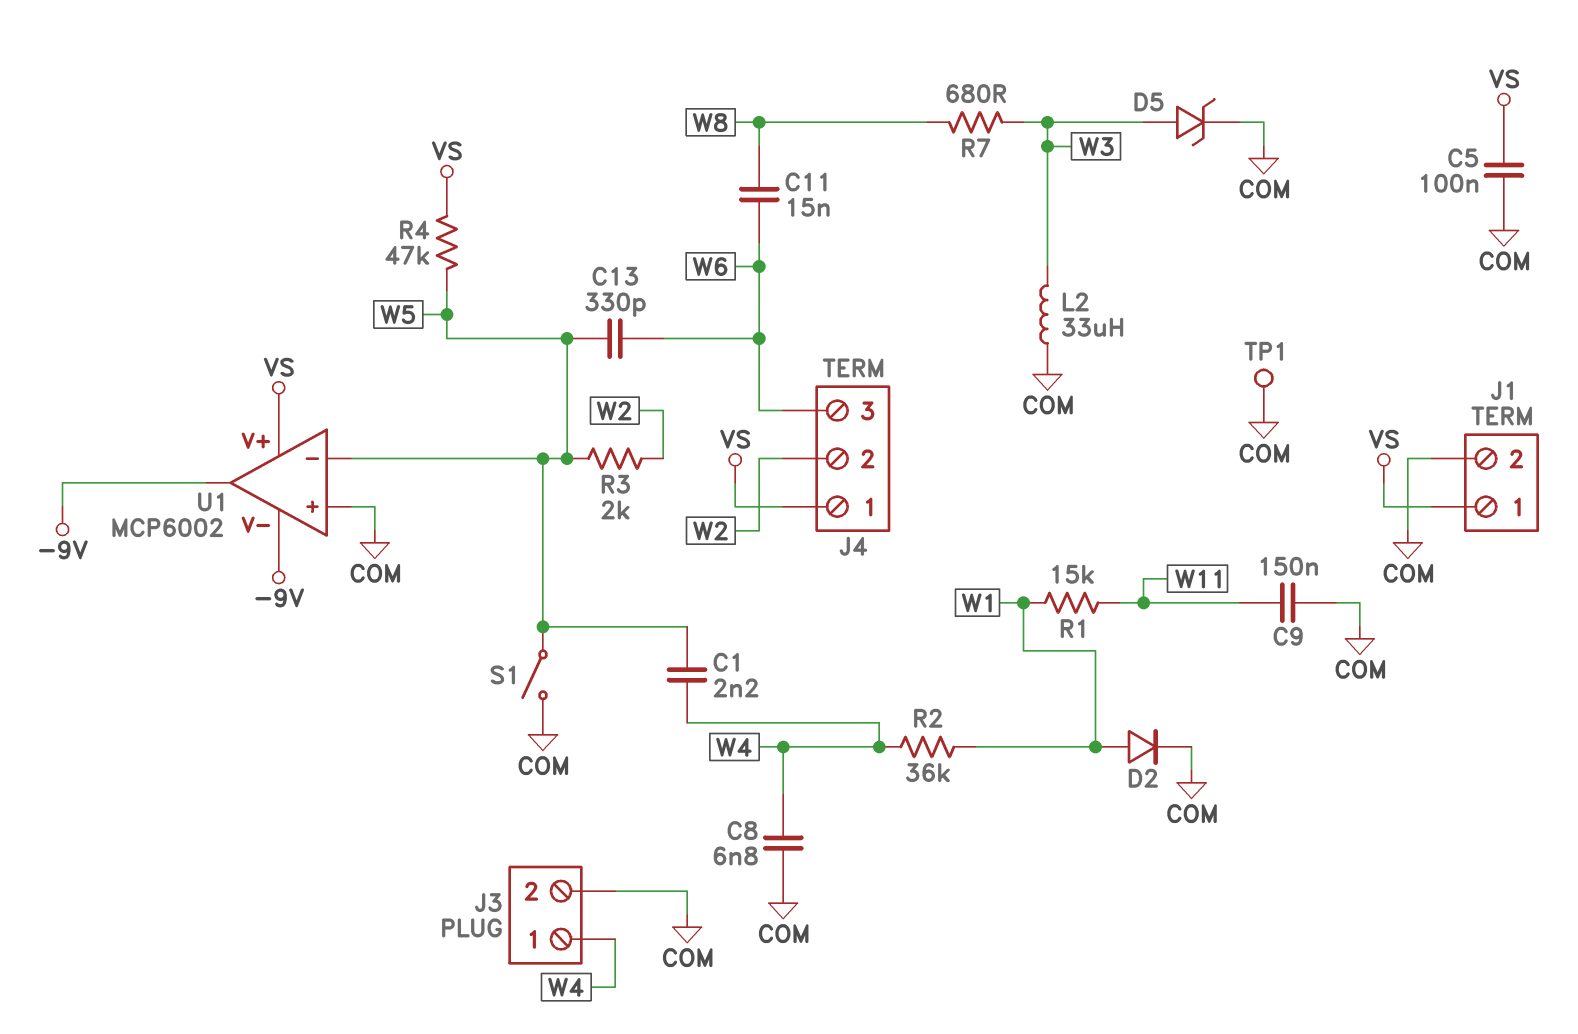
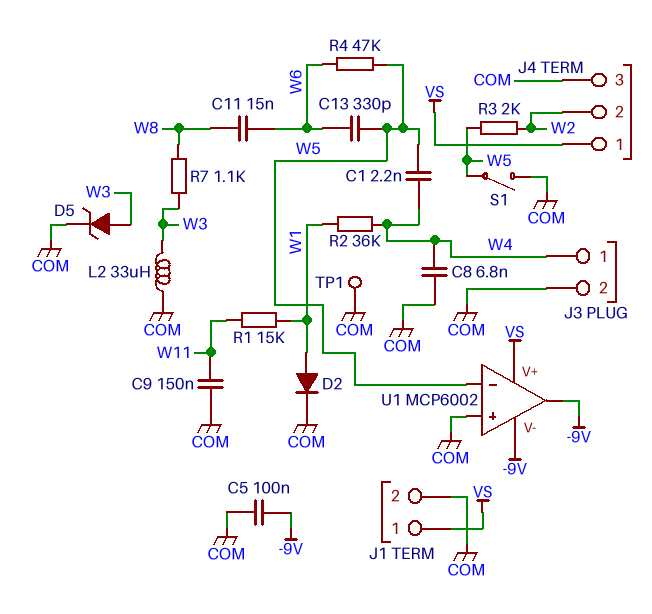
C5: 100nF (COM, VS) -> 100nF (-9V, COM)
J4 pin 3: W6 -> COM
R4: 47k (VS, W5) -> 47k (W5, W6)
R7: 680 (W3, W8) -> 1.1k (W3, W8)

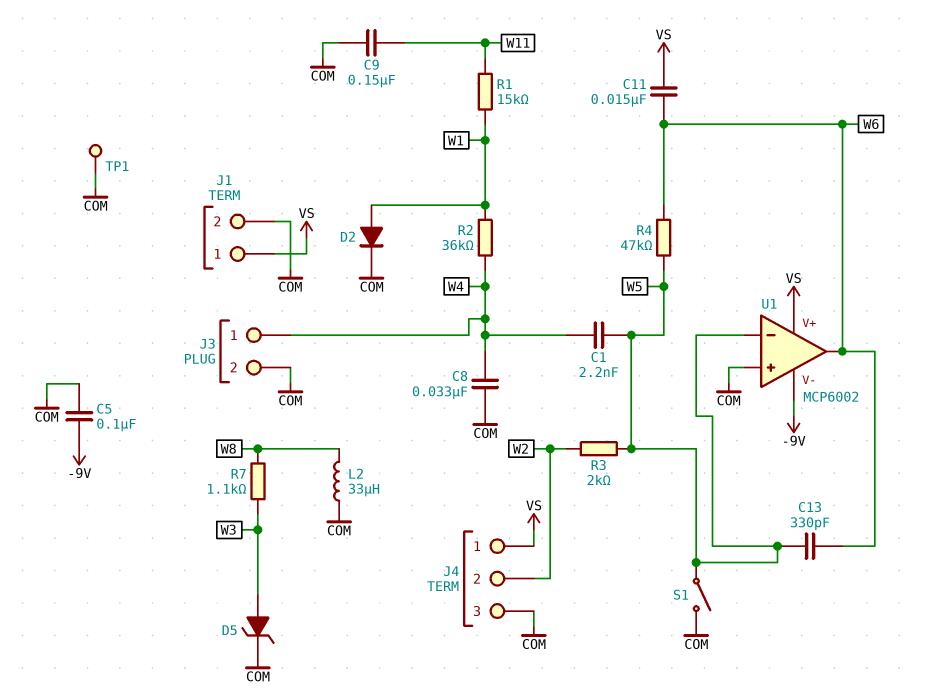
C8: 6.8nF (COM, W4) -> 33nF (COM, W4)
C11: 15nF (W6, W8) -> 15nF (VS, W6)
L2: 33uH (COM, W3) -> 33uH (COM, W8)
U1 pin out: -9V -> W6

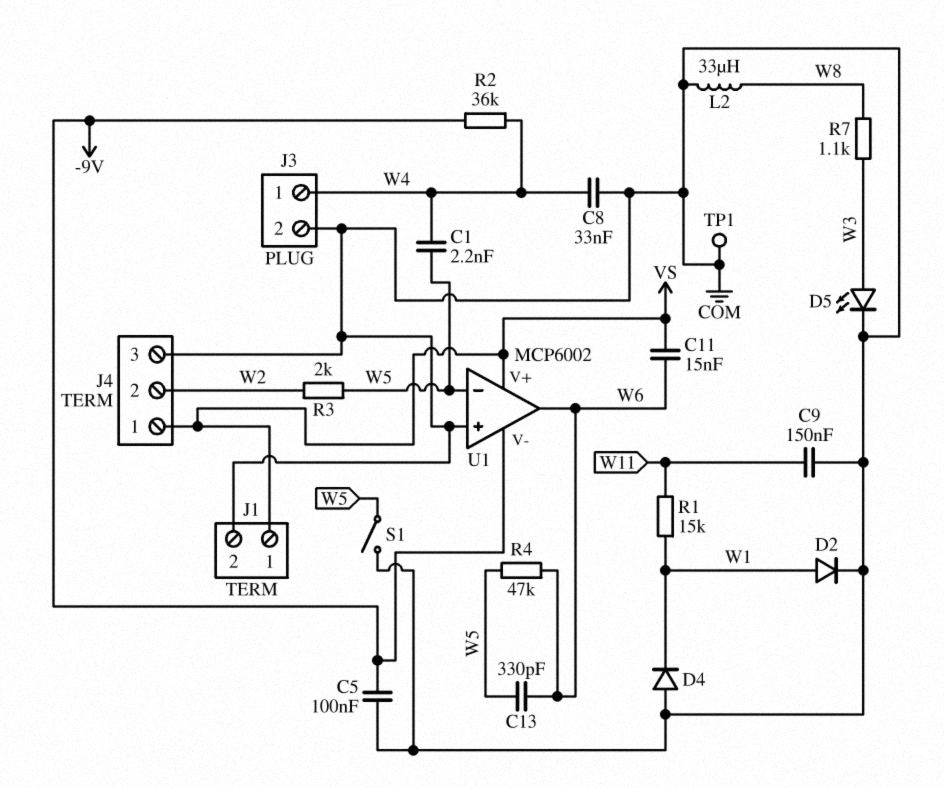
D4: none -> diode (A COM, K W1)
D5: zener (A W3, K COM) -> LED (A W3, K COM)
R2: 36k (W1, W4) -> 36k (-9V, W4)

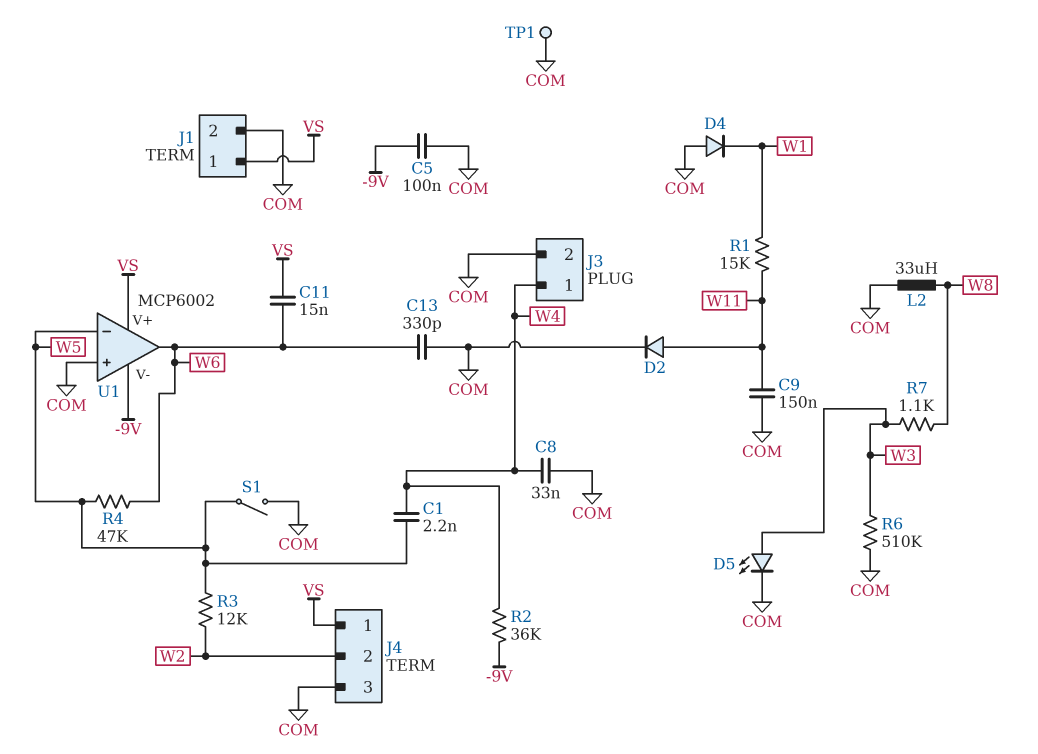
C13: 330pF (W5, W6) -> 330pF (COM, W6)
D2: diode (A W1, K COM) -> diode (A W11, K COM)
R3: 2k (W2, W5) -> 12k (W2, W5)
R6: none -> 510k (COM, W3)

